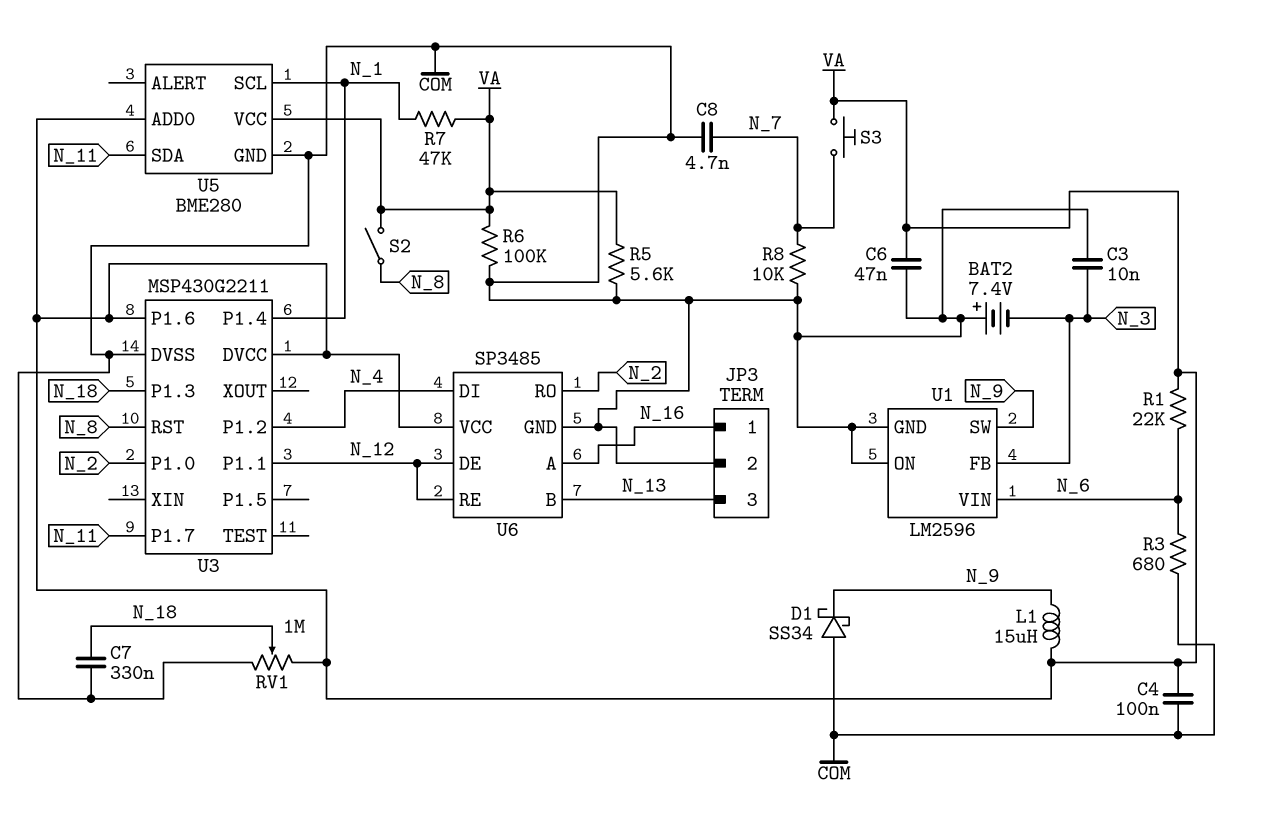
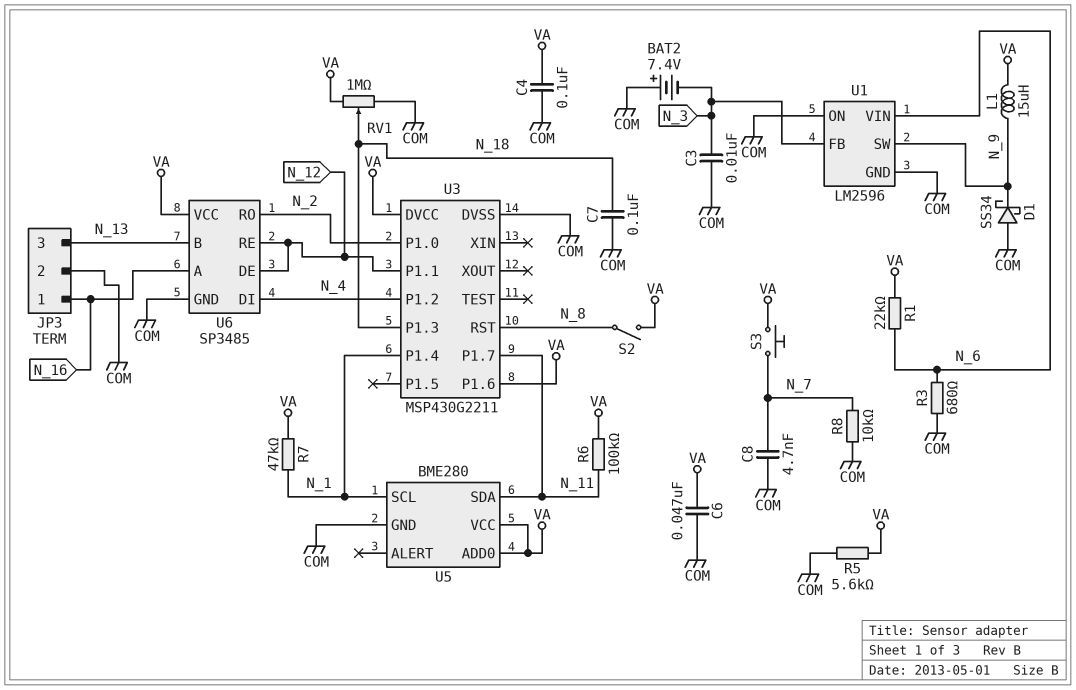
C7: 330nF (COM, N_18) -> 100nF (COM, N_18)
R6: 100k (COM, VA) -> 100k (N_11, VA)

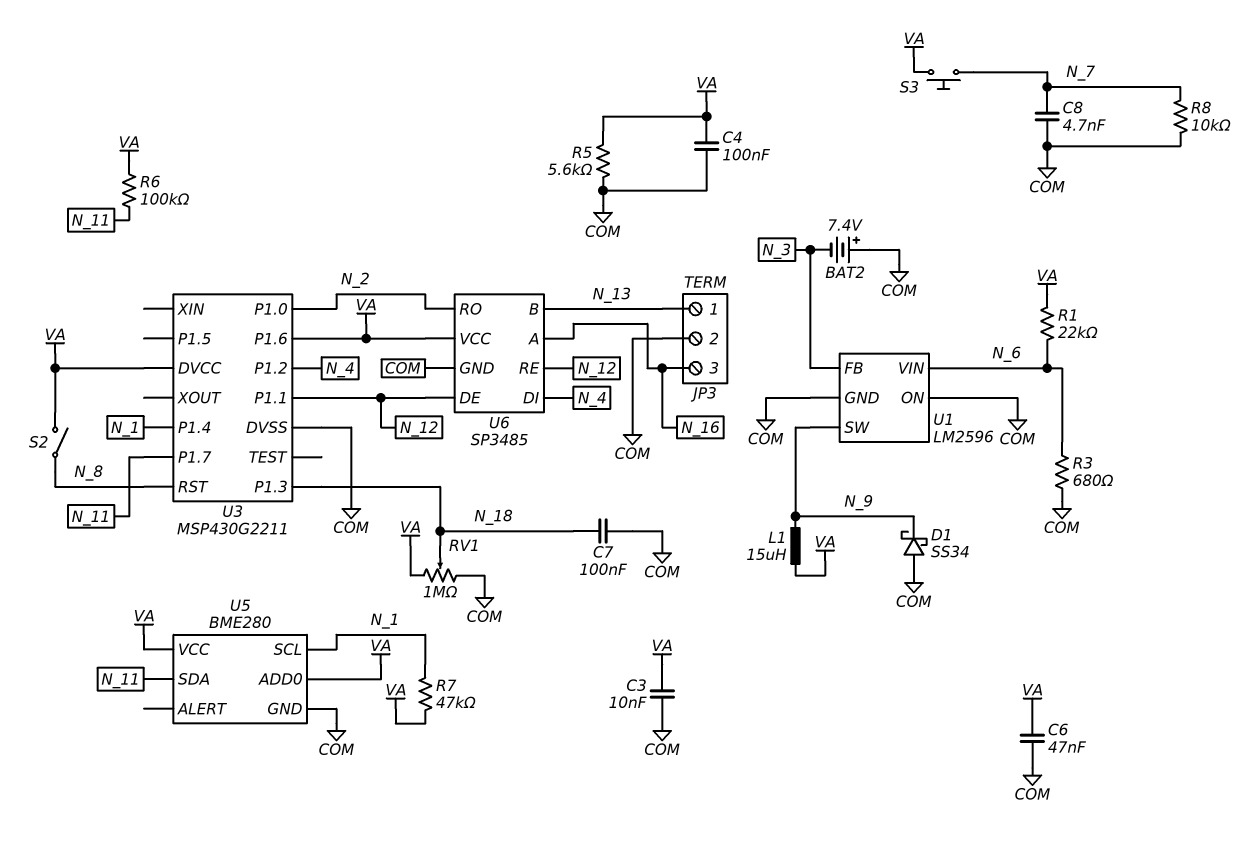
C3: 10nF (COM, N_3) -> 10nF (COM, VA)
JP3 pin 1: N_16 -> N_13
JP3 pin 3: N_13 -> N_16

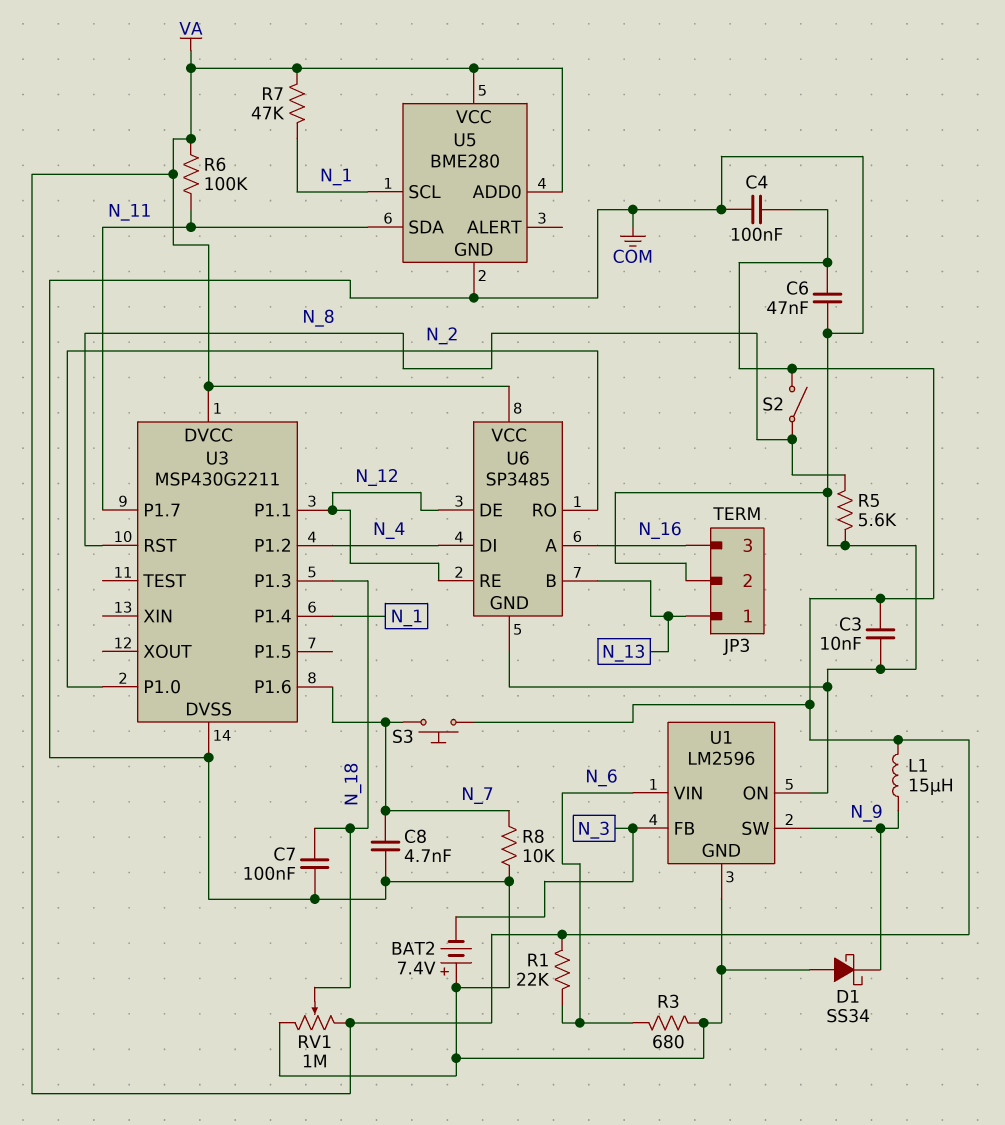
R5: 5.6k (COM, VA) -> 5.6k (COM, N_8)
U3 pin P1.6: VA -> N_7

